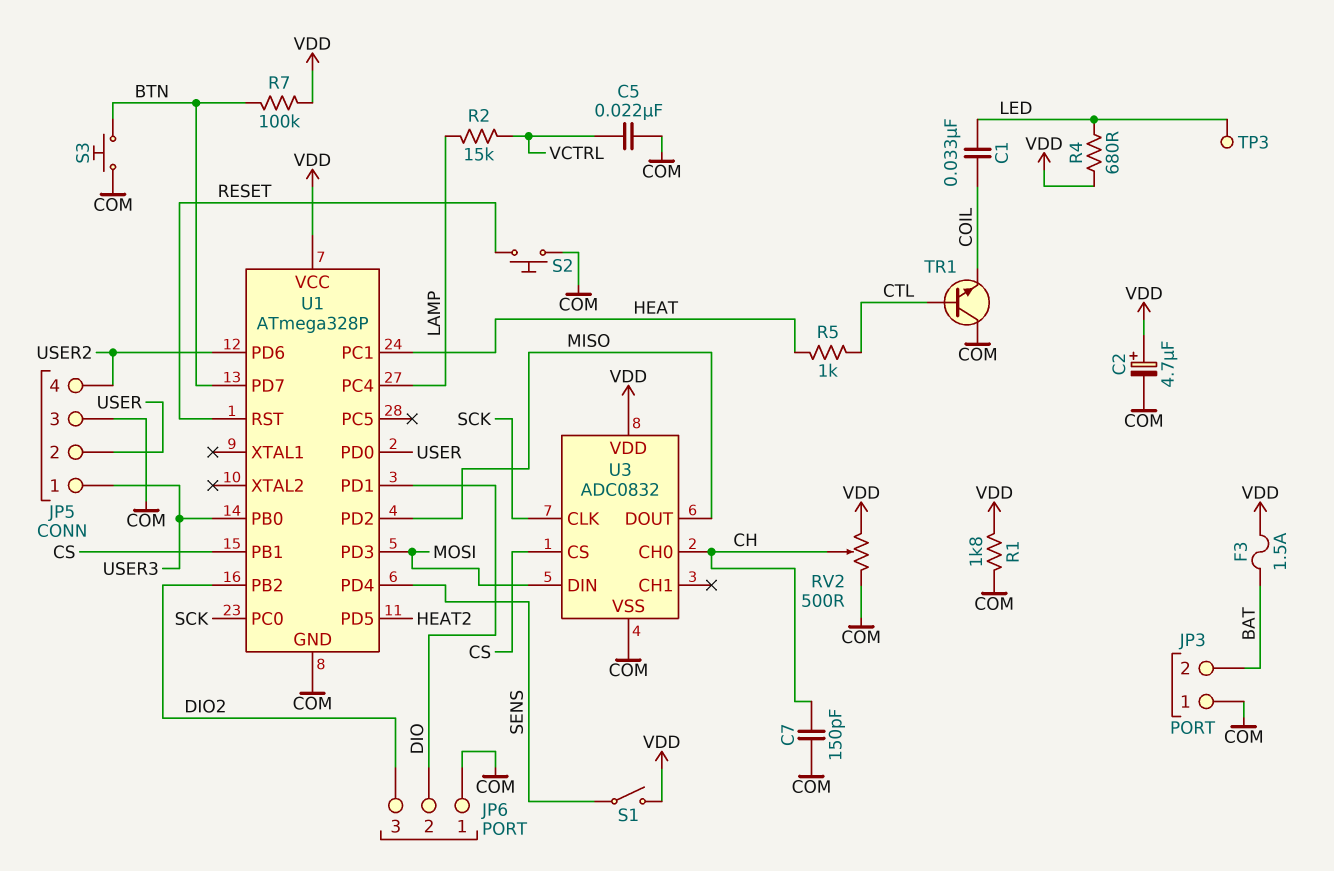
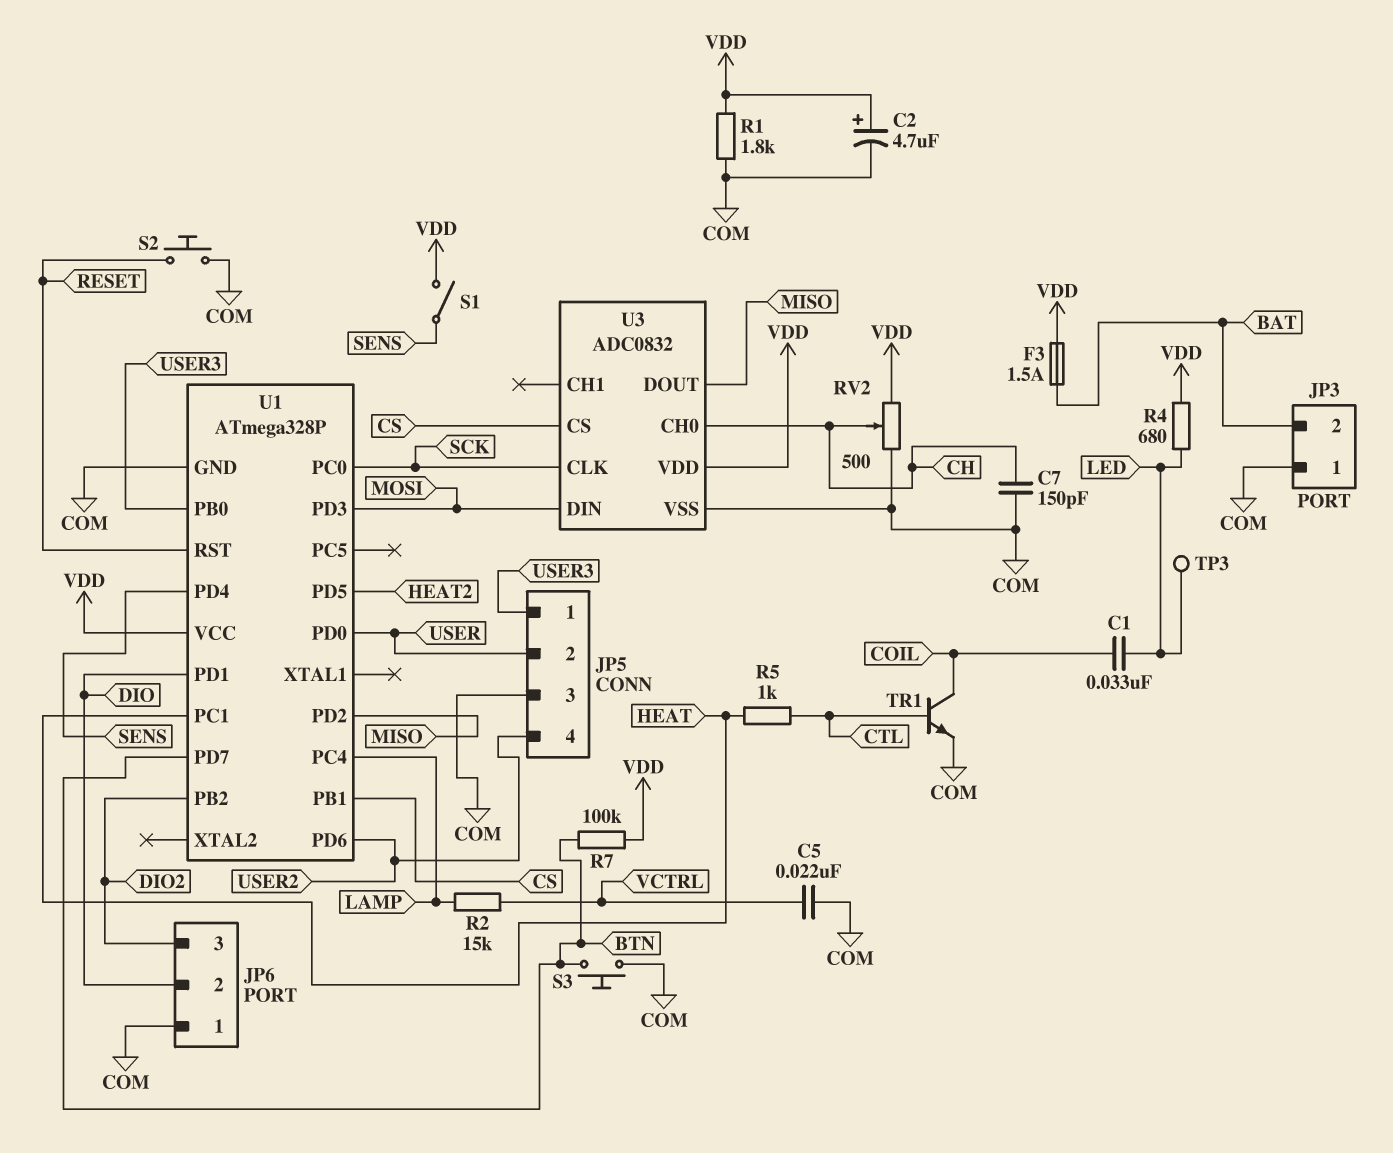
TR1: NPN (B CTL, C COM, E COIL) -> NPN (B CTL, C COIL, E COM)

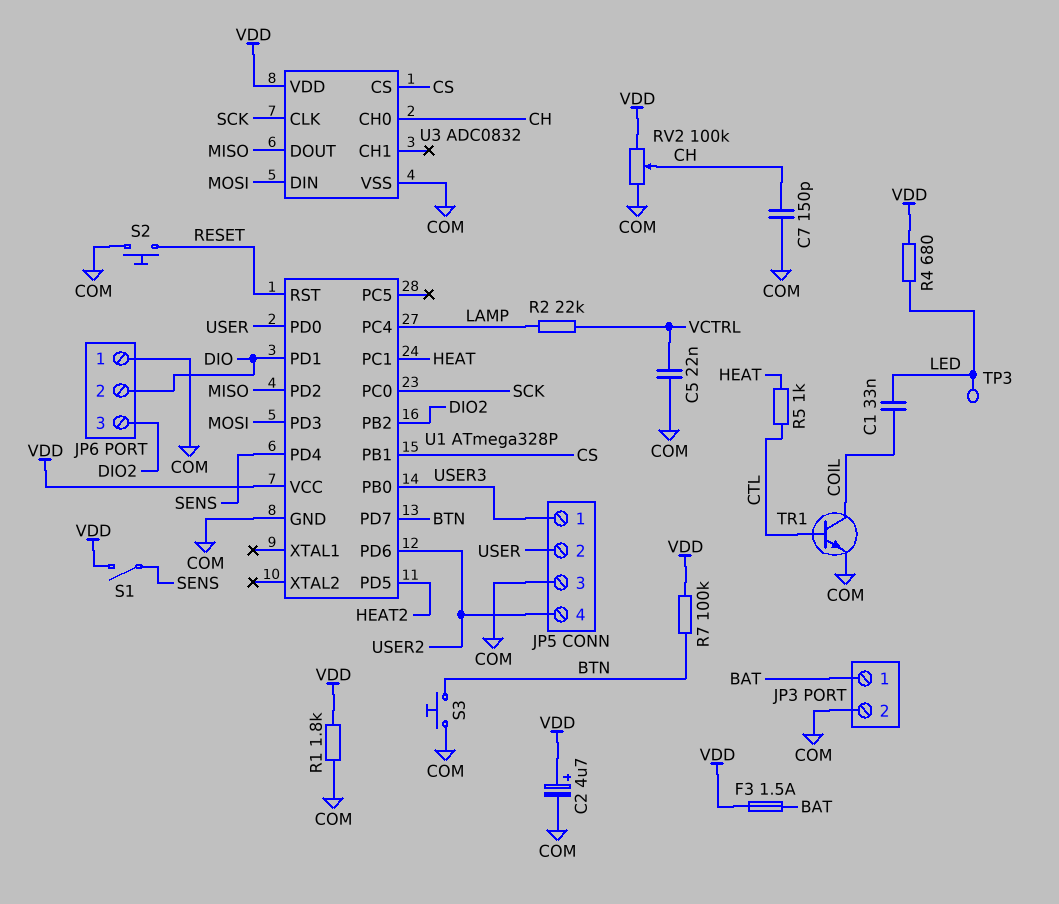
JP3 pin 1: COM -> BAT
JP3 pin 2: BAT -> COM
R2: 15k (LAMP, VCTRL) -> 22k (LAMP, VCTRL)
RV2: 500 (COM, VDD, wiper CH) -> 100k (COM, VDD, wiper CH)

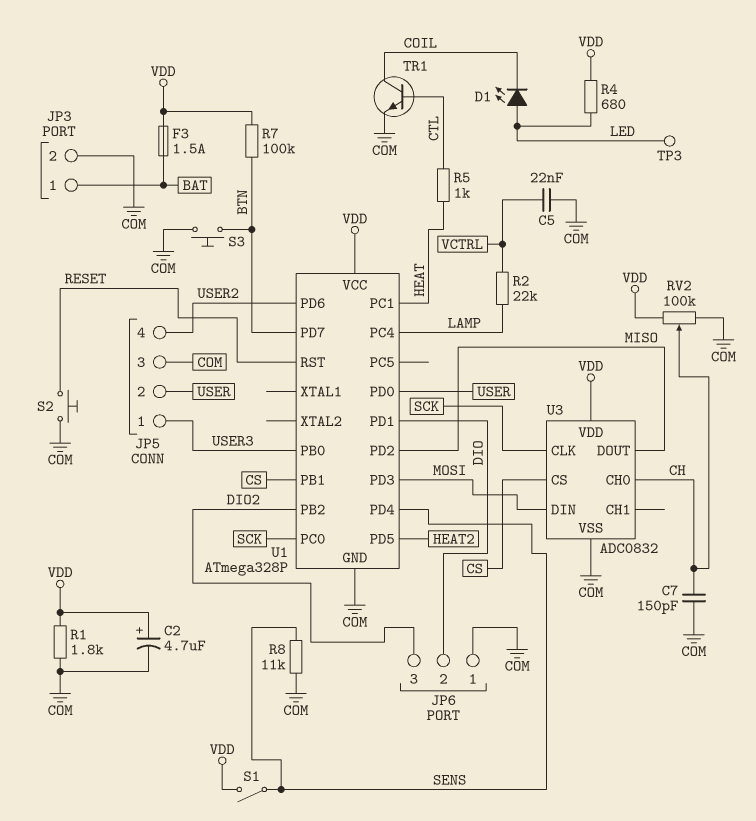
C1: 33nF (COIL, LED) -> none
D1: none -> LED (A LED, K COIL)
R8: none -> 11k (COM, SENS)

